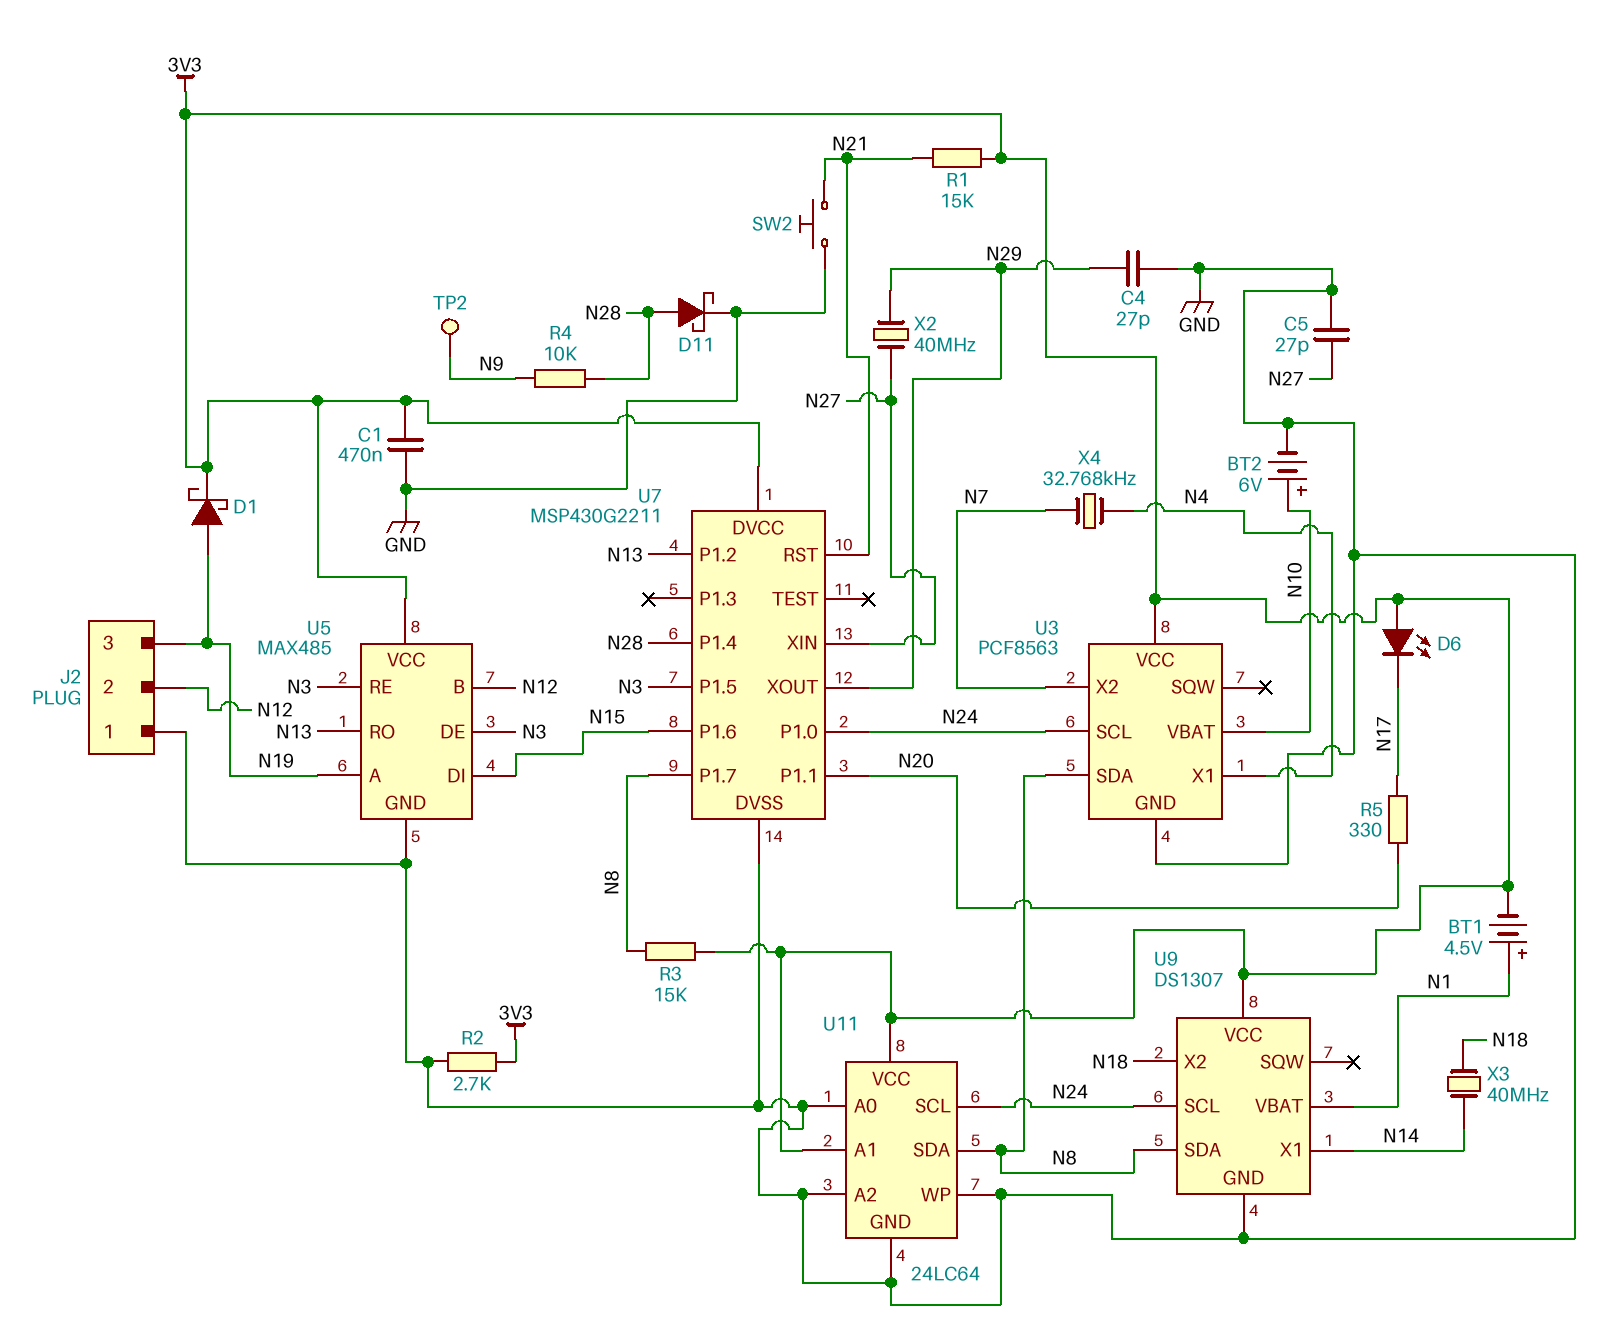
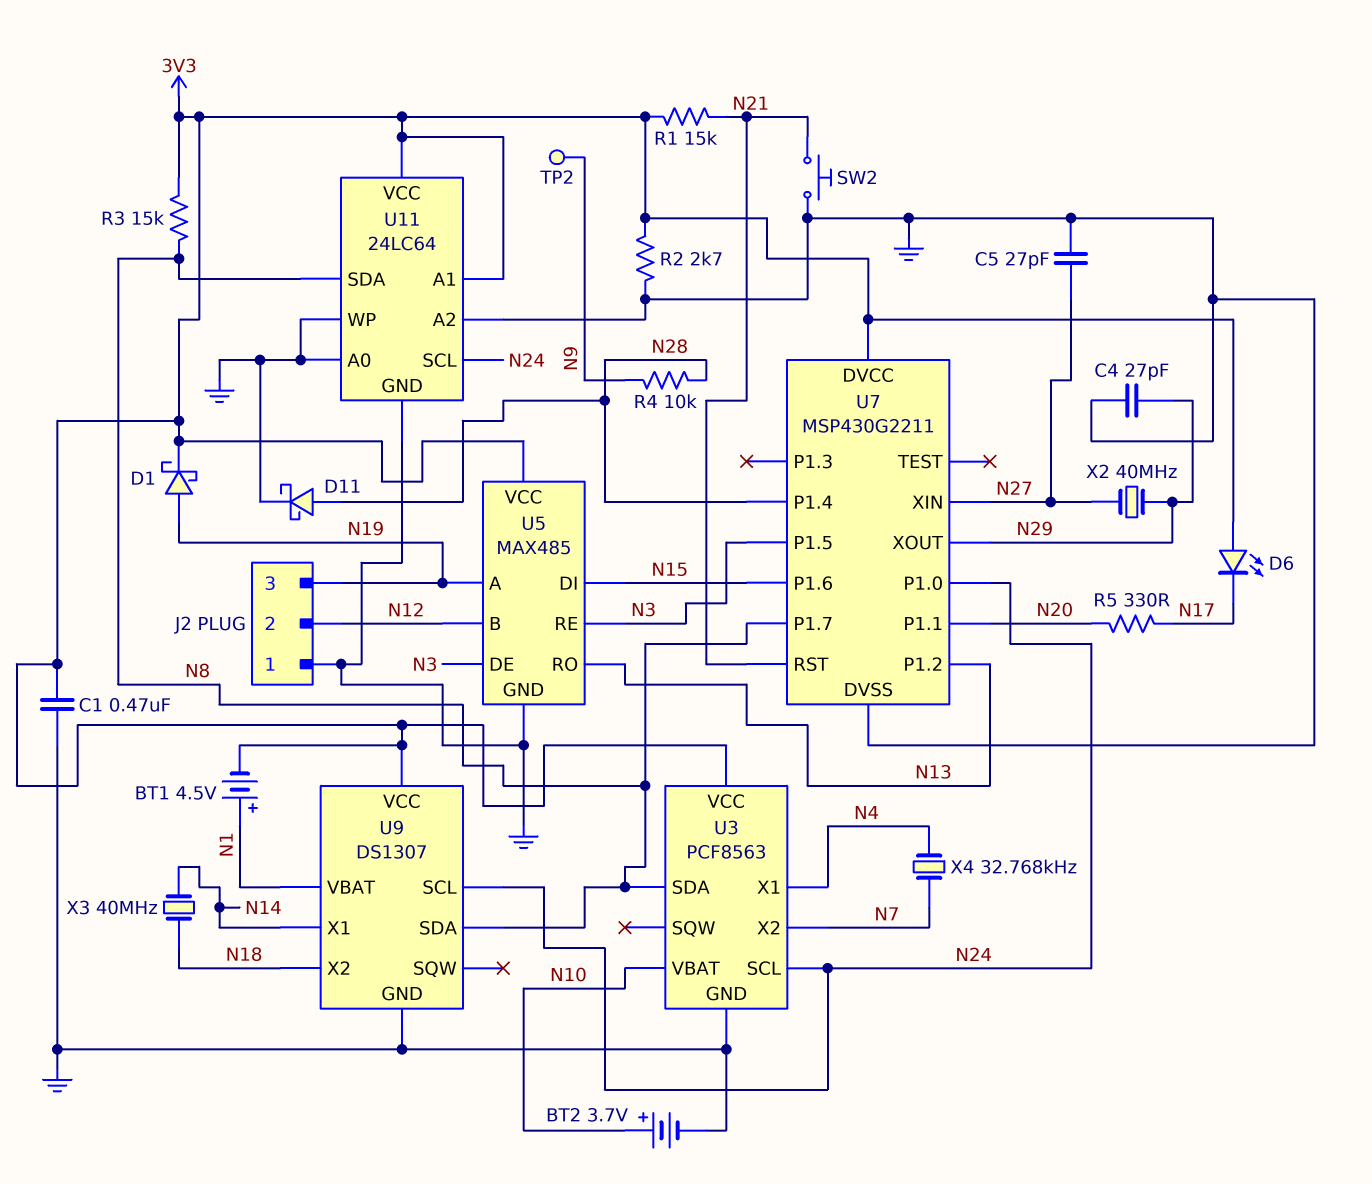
BT2: 6V (plus N10, minus GND) -> 3.7V (plus N10, minus GND)

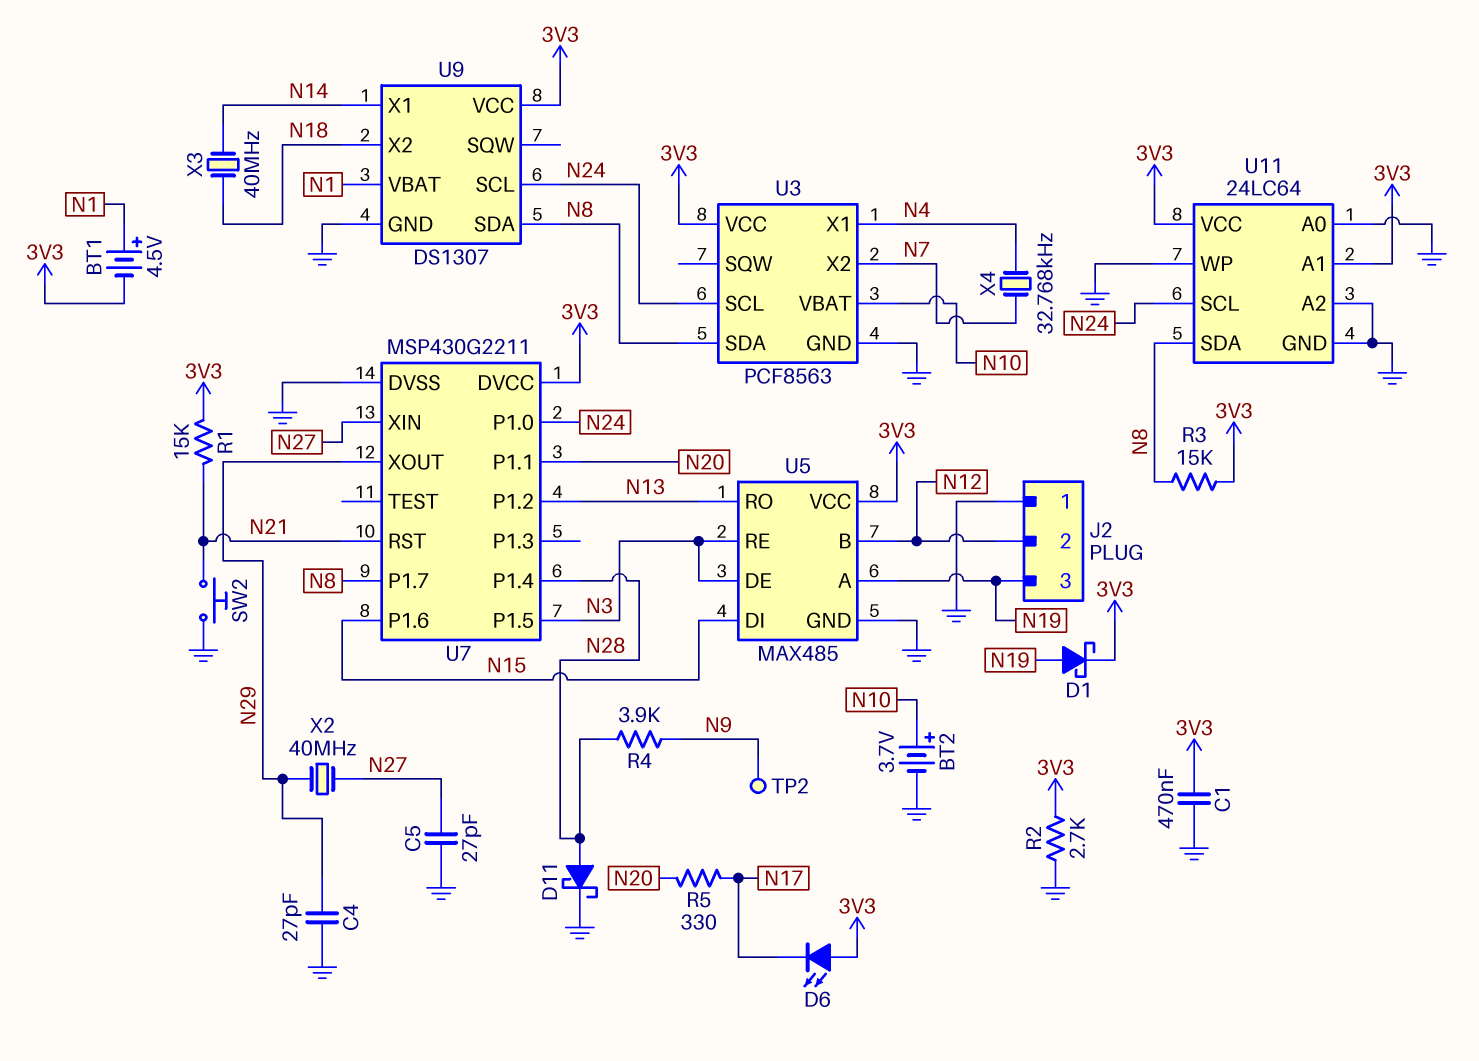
R4: 10k (N9, N28) -> 3.9k (N9, N28)

